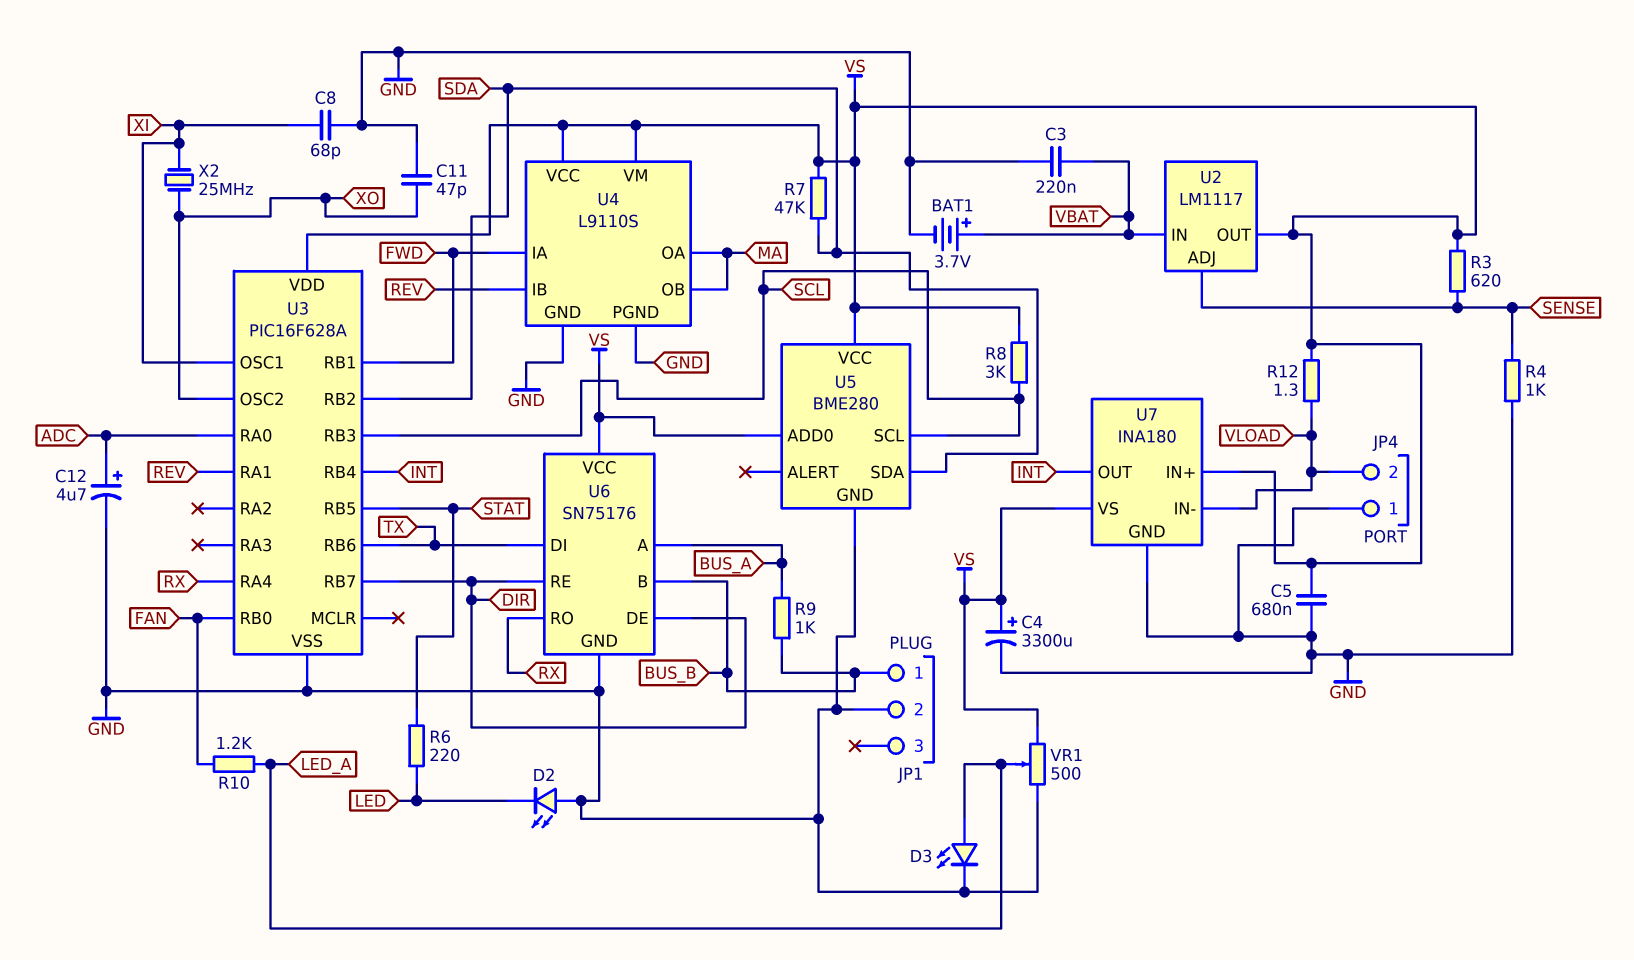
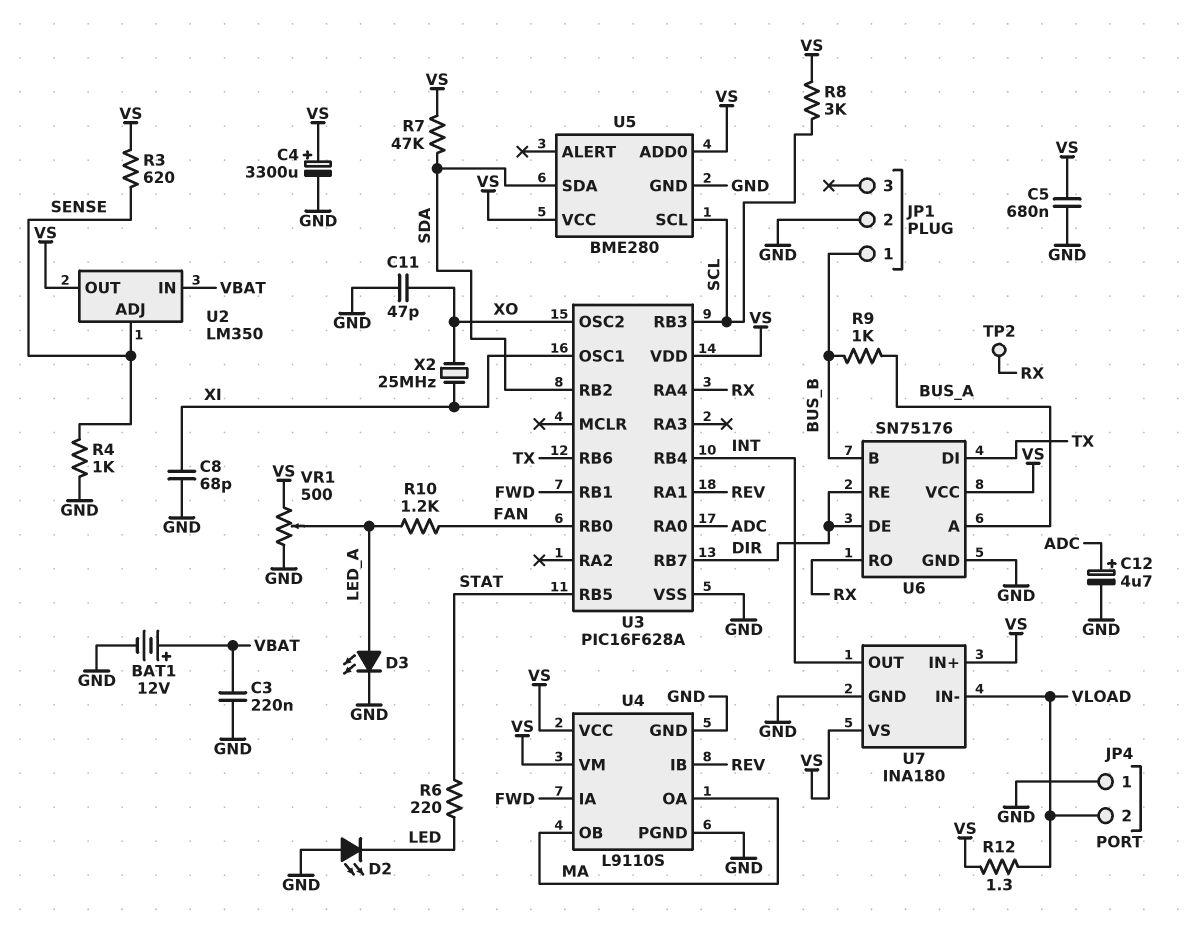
BAT1: 3.7V (plus VBAT, minus GND) -> 12V (plus VBAT, minus GND)
TP2: none -> test point (RX)
U2: LM1117 -> LM350

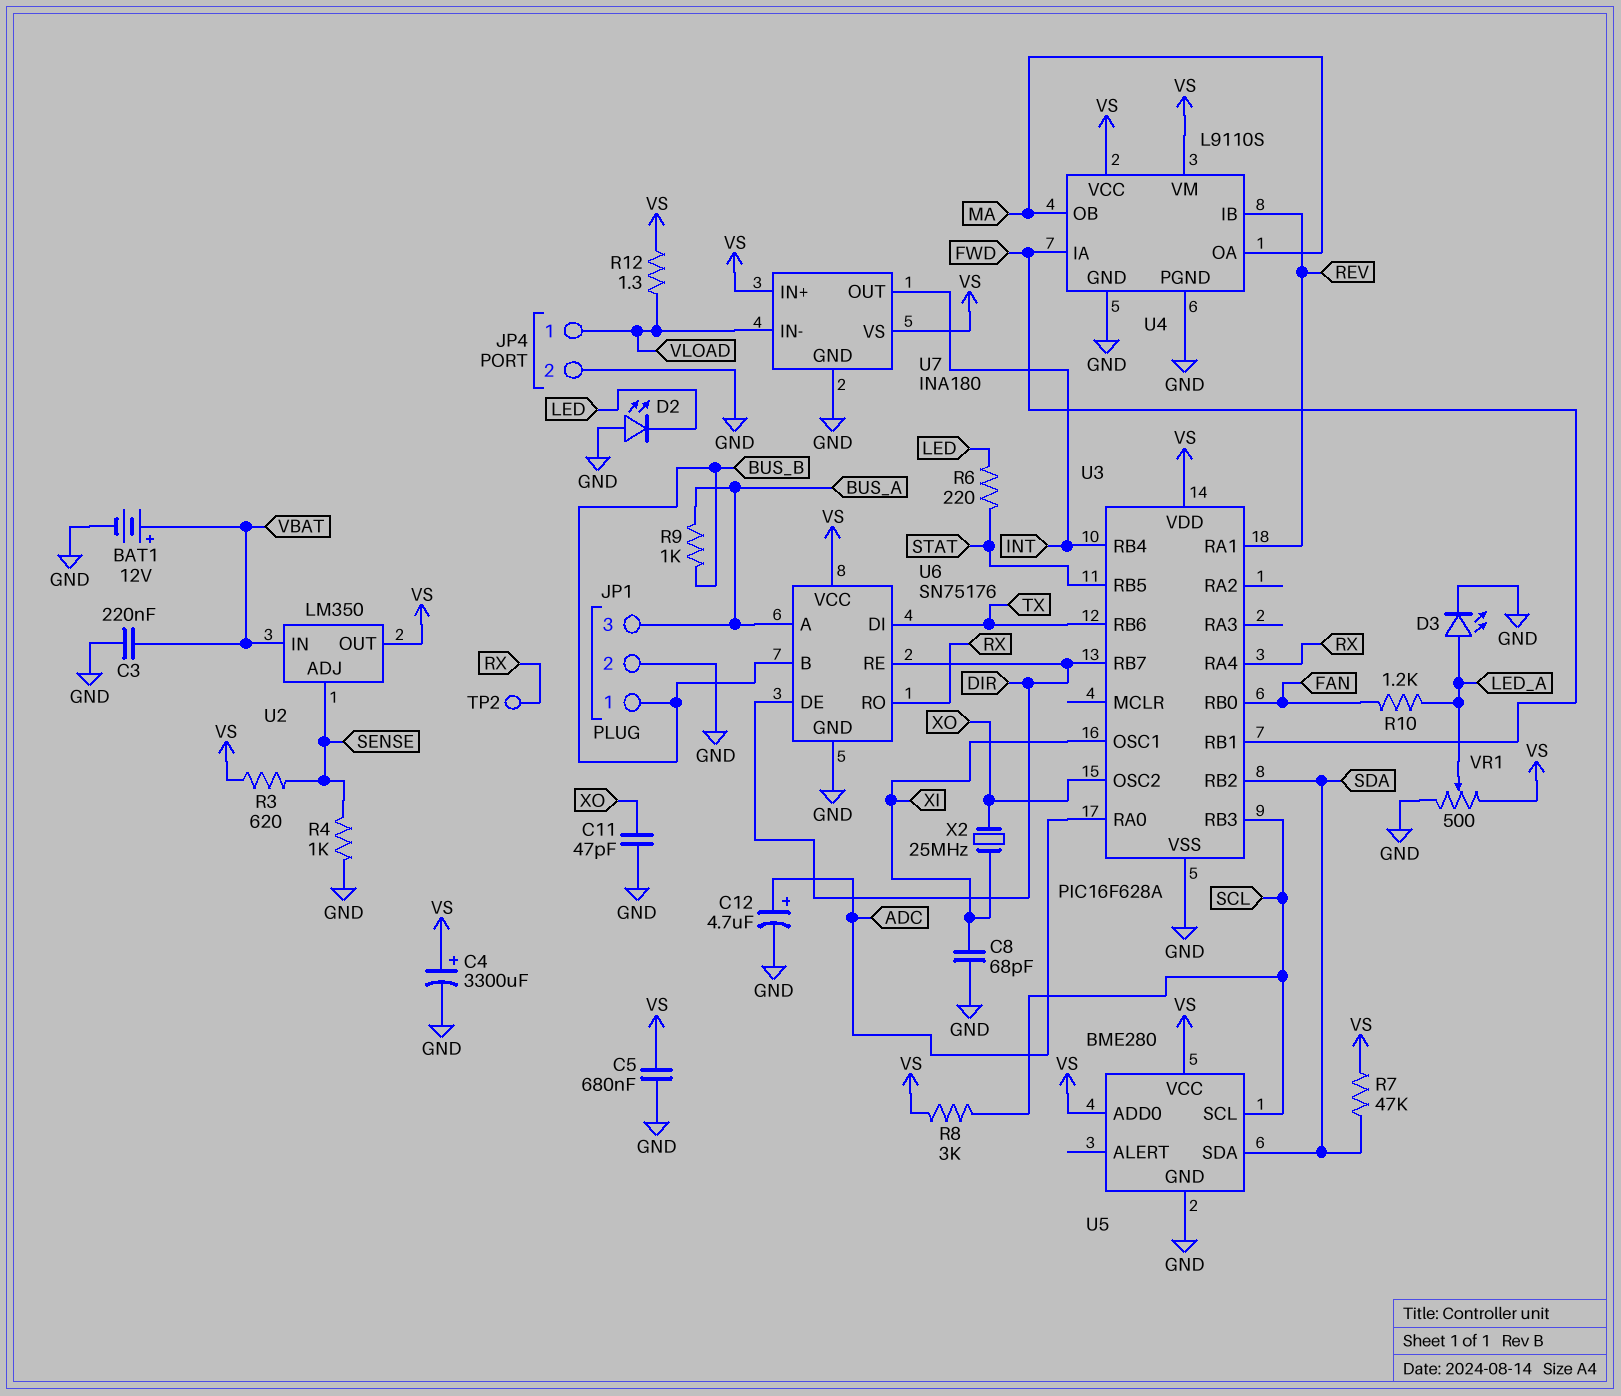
JP1 pin 3: none -> BUS_A
JP4 pin 1: GND -> VLOAD
JP4 pin 2: VLOAD -> GND

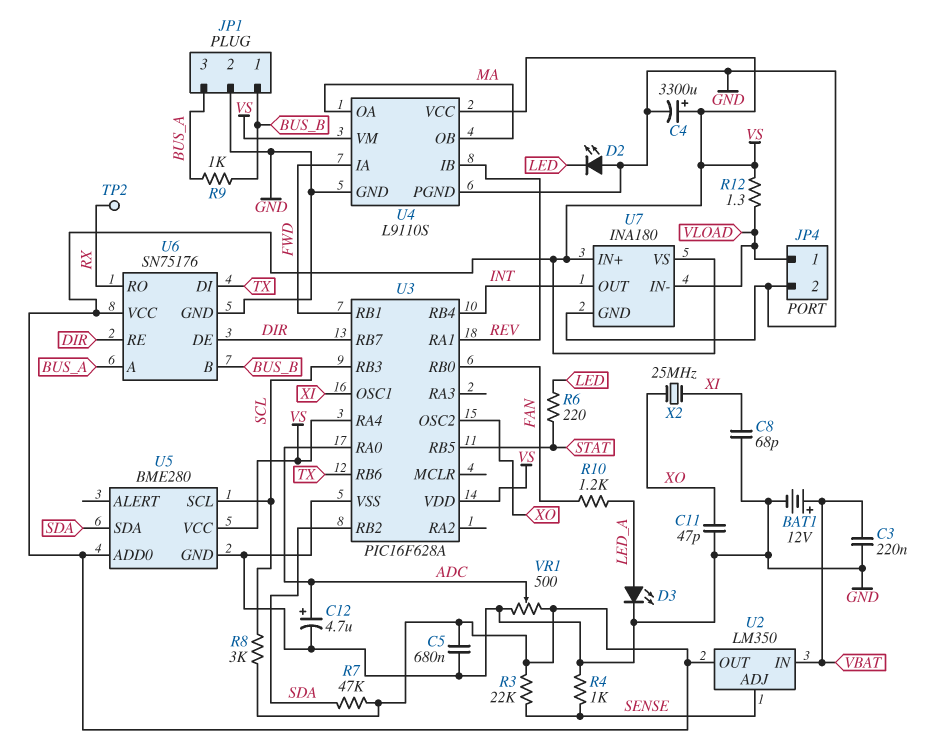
R3: 620 (SENSE, VS) -> 22k (SENSE, VS)
U3 pin RA4: RX -> VS
VR1: 500 (GND, VS, wiper LED_A) -> 500 (GND, VS, wiper ADC)

